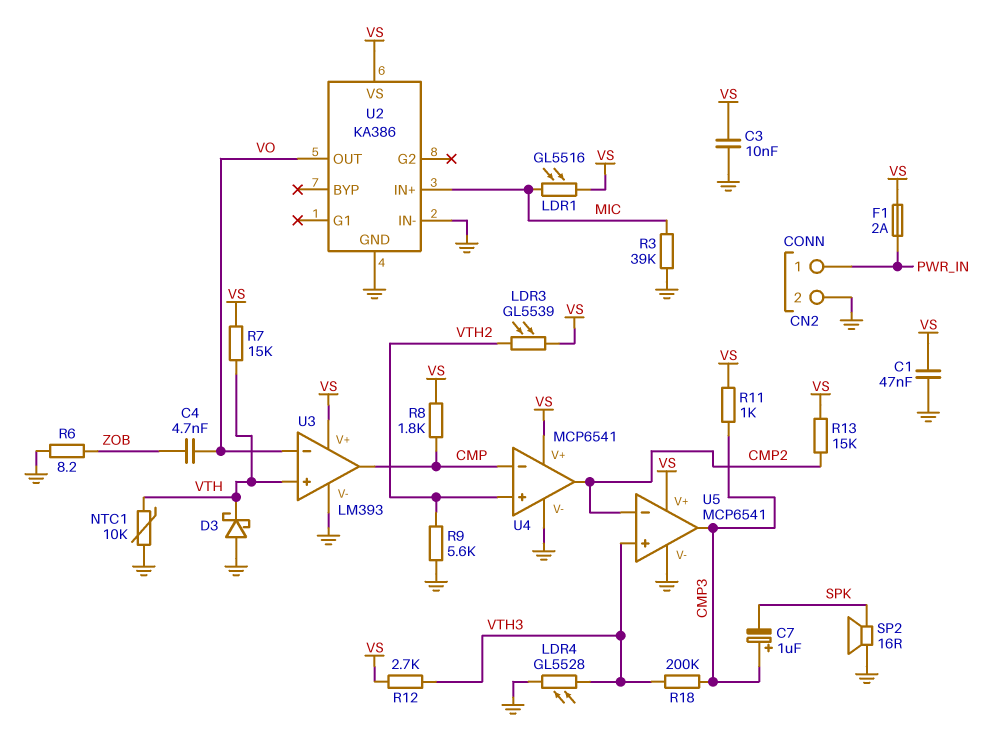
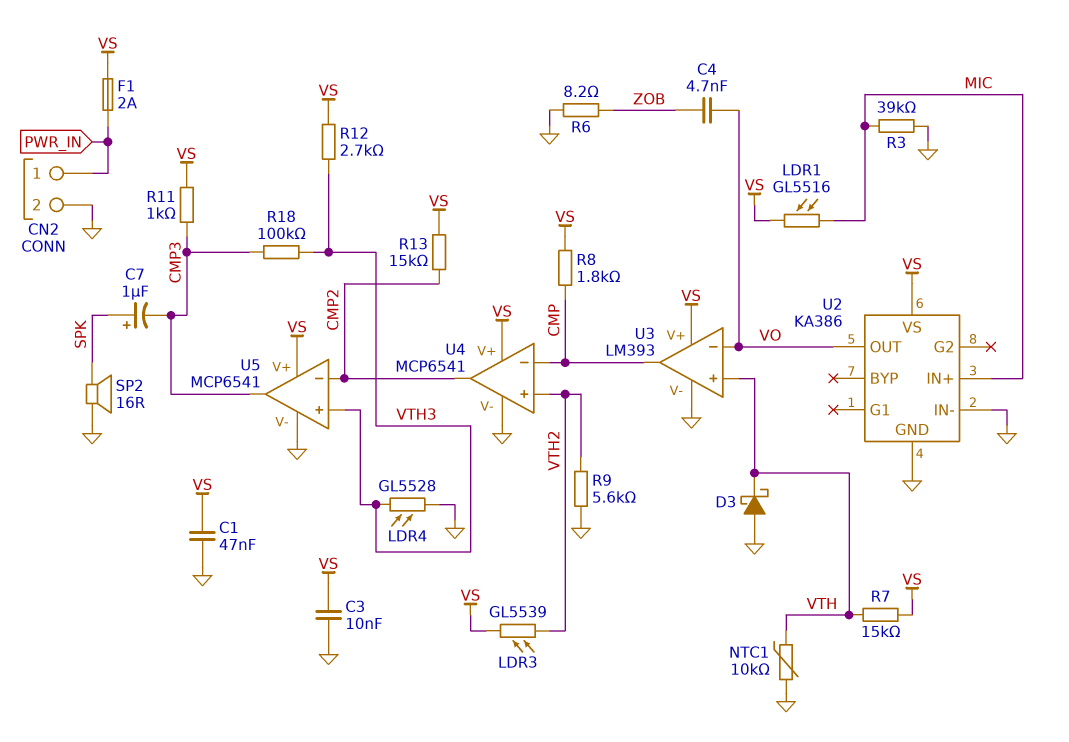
C7: 1uF (plus CMP3, minus SPK) -> 1uF (plus SPK, minus CMP3)
R18: 200k (CMP3, VTH3) -> 100k (CMP3, VTH3)

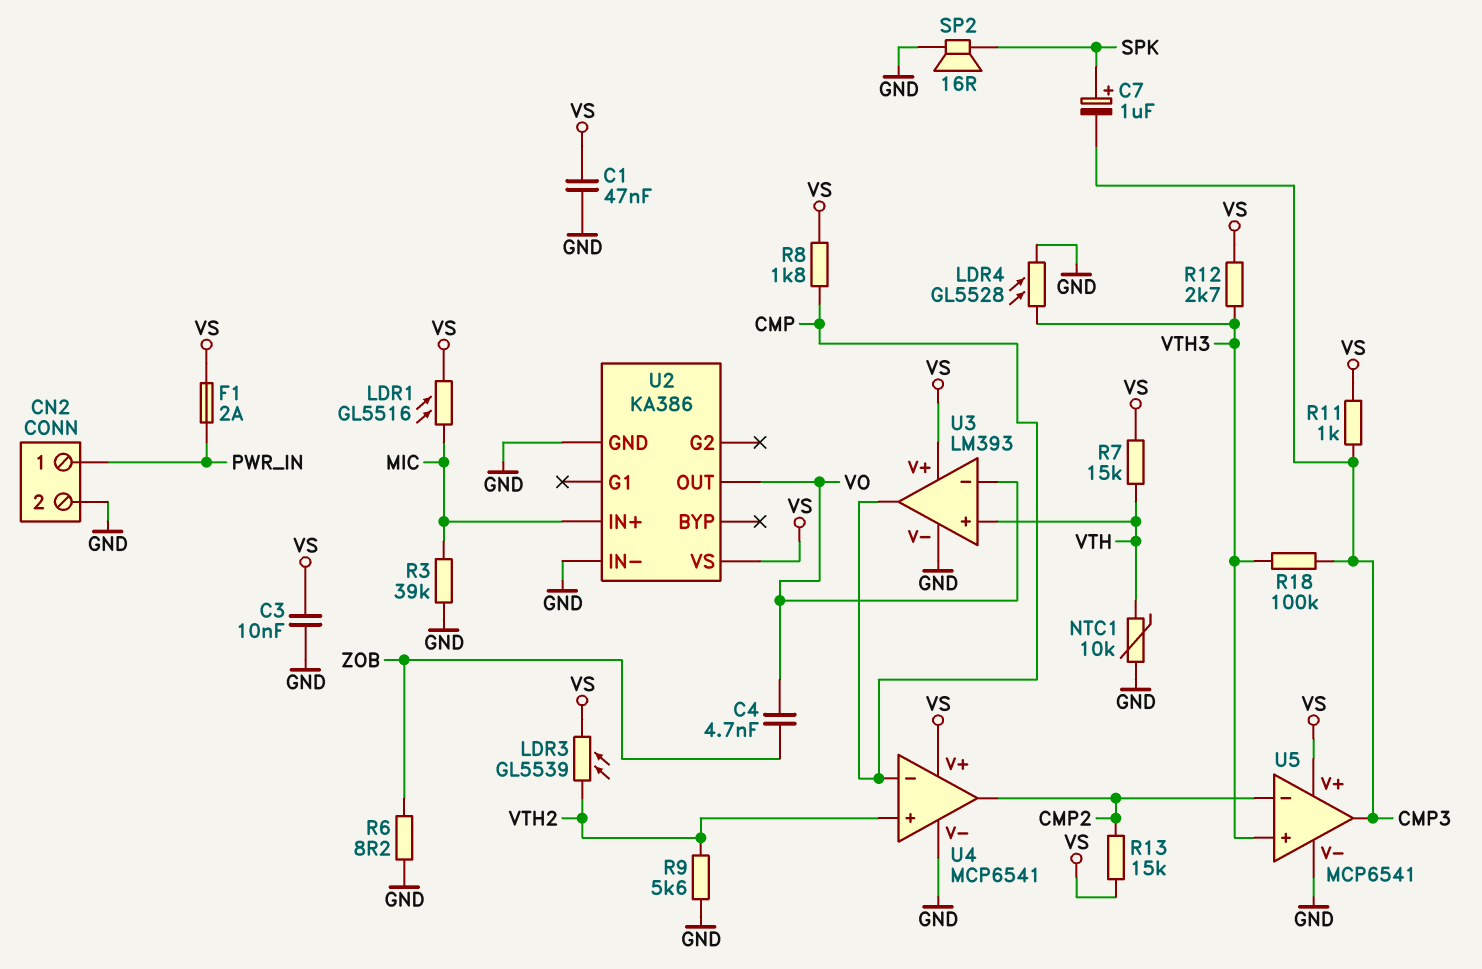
D3: schottky (A GND, K VTH) -> none

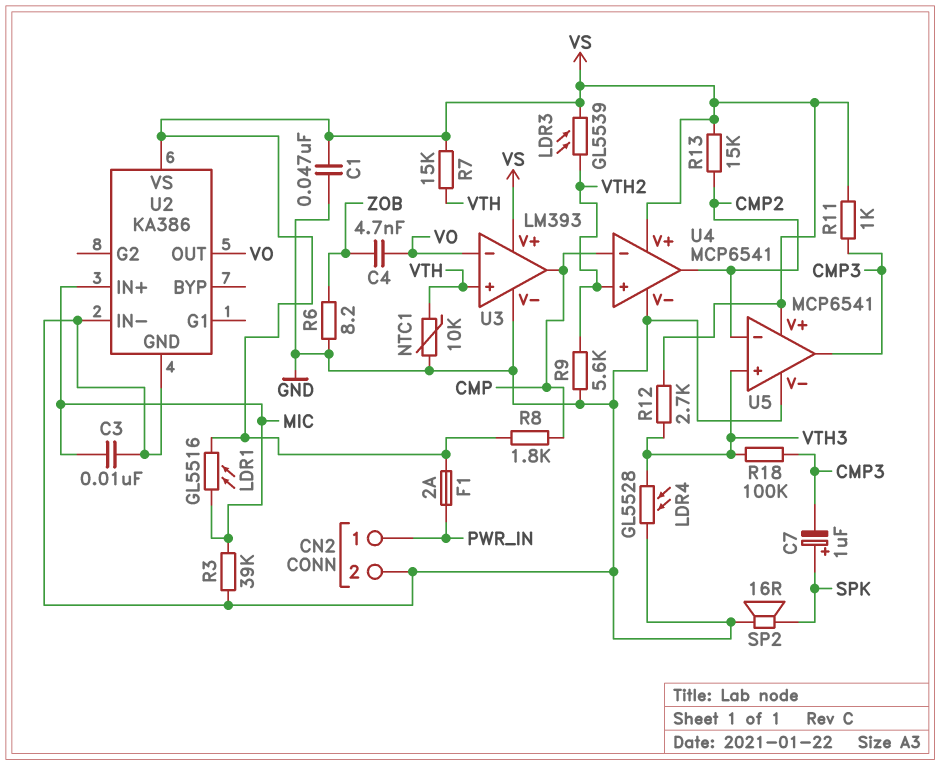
C3: 10nF (GND, VS) -> 10nF (GND, MIC)

